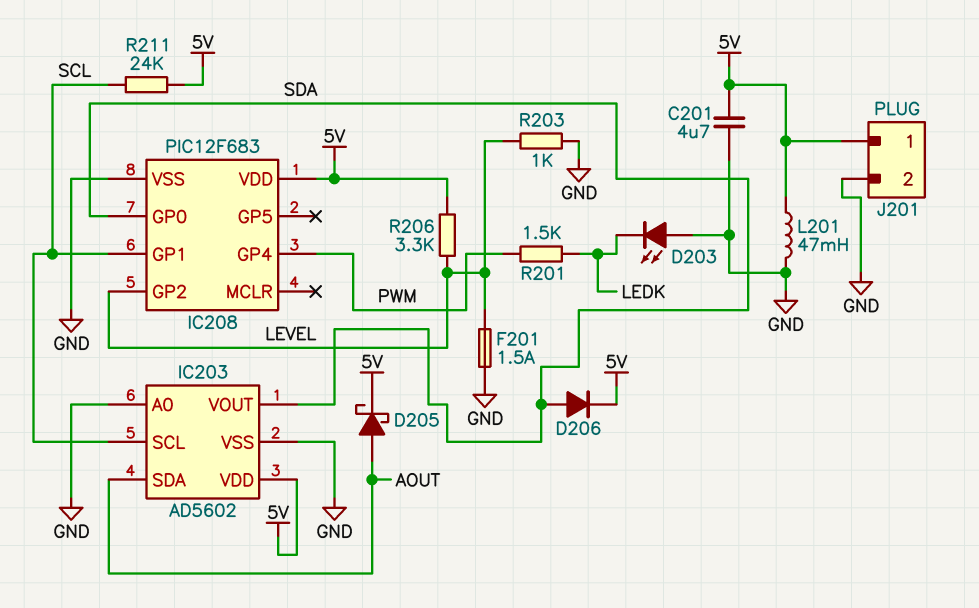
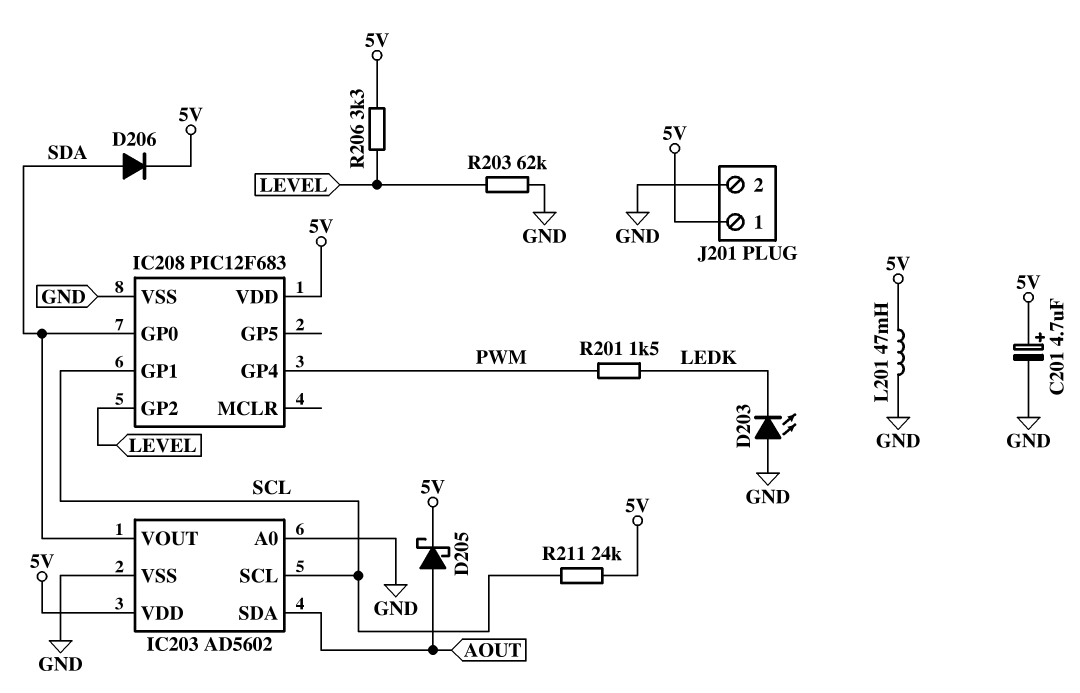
C201: 4.7uF (5V, GND) -> 4.7uF (plus 5V, minus GND)
F201: 1.5A (GND, LEVEL) -> none
R203: 1k (GND, LEVEL) -> 62k (GND, LEVEL)

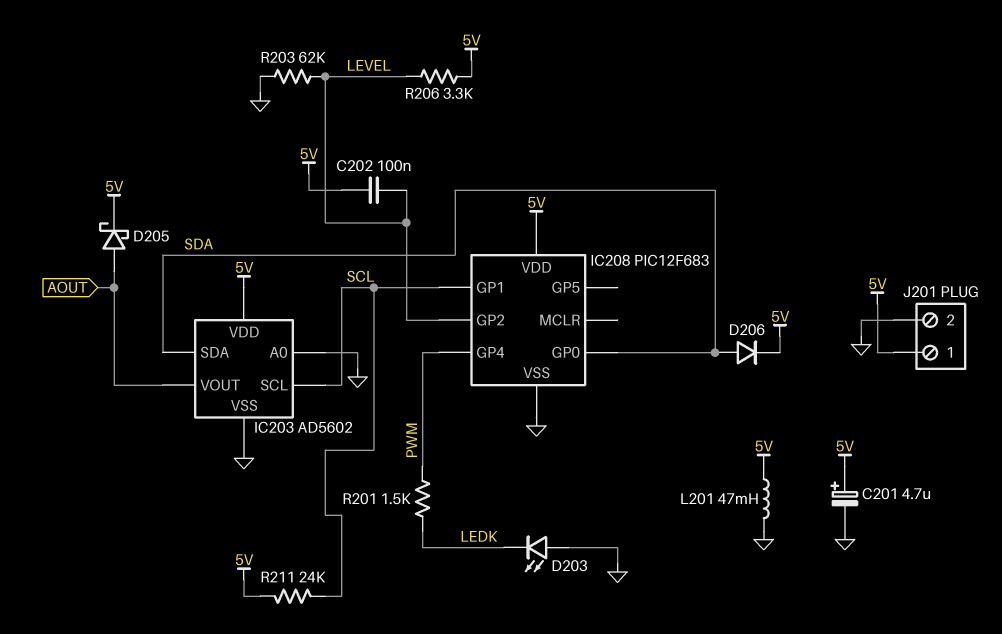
C202: none -> 100nF (5V, LEVEL)
IC203 pin SDA: AOUT -> SDA
IC203 pin VOUT: SDA -> AOUT

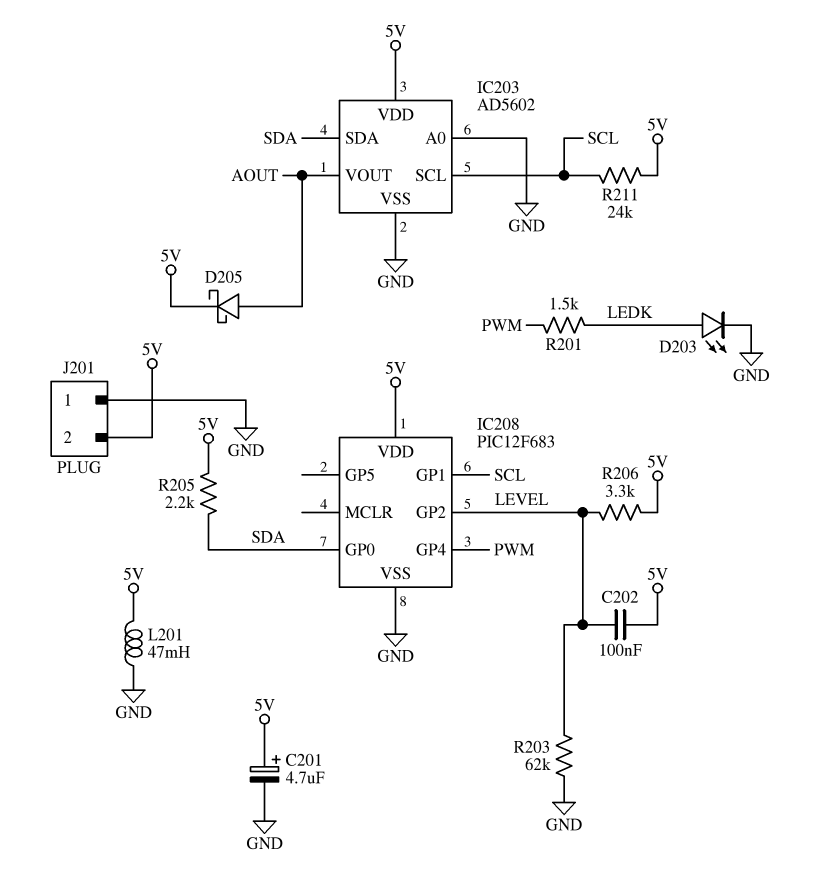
D203: LED (A GND, K LEDK) -> LED (A LEDK, K GND)
D206: diode (A SDA, K 5V) -> none
J201 pin 1: 5V -> GND
J201 pin 2: GND -> 5V
R205: none -> 2.2k (5V, SDA)

